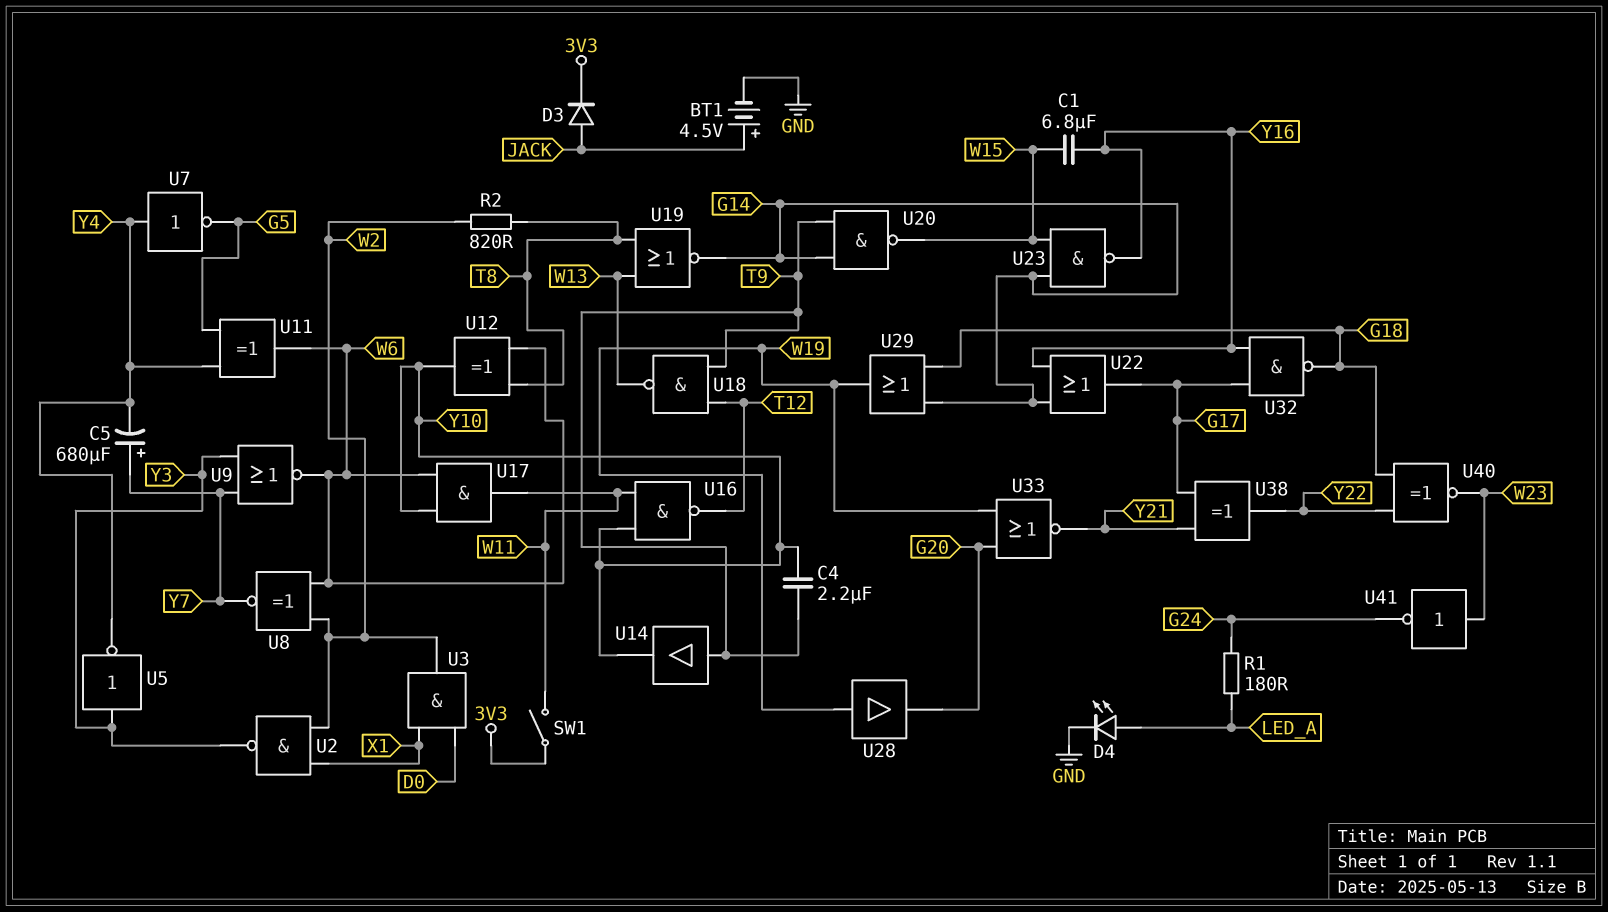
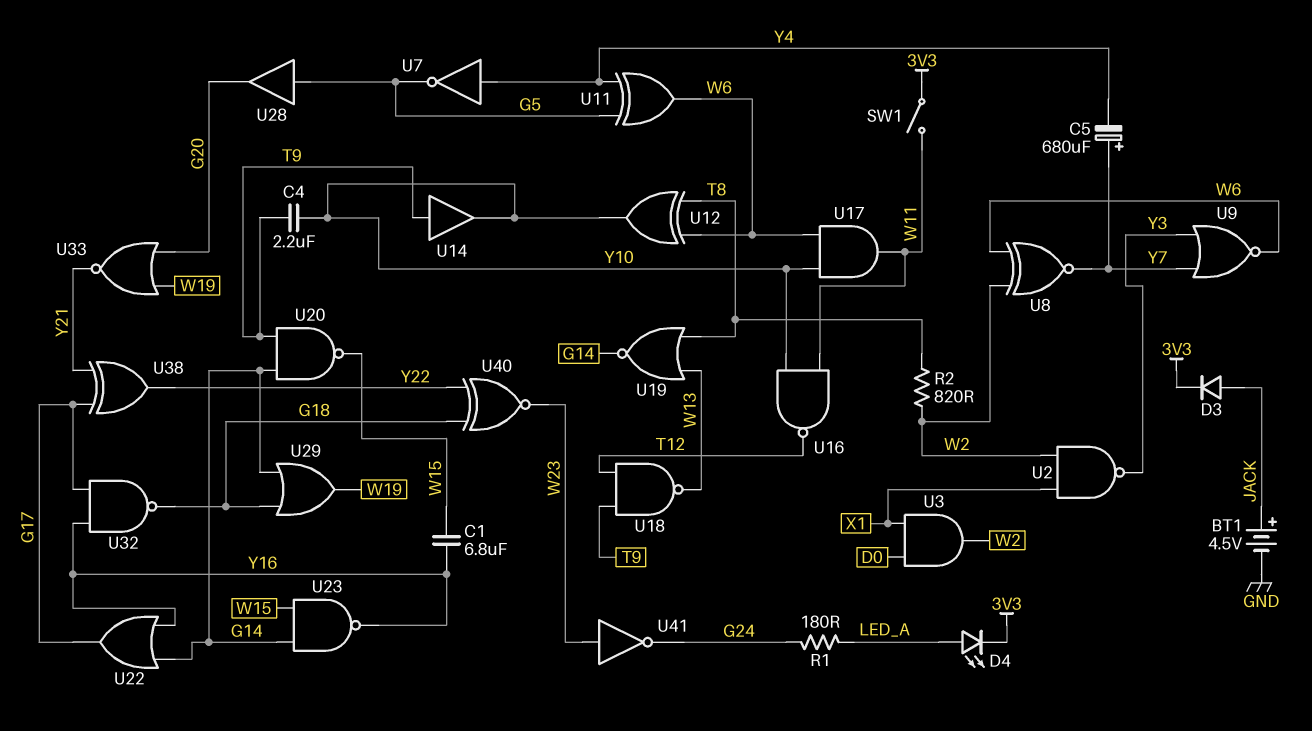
D4: LED (A LED_A, K GND) -> LED (A LED_A, K 3V3)
U5: NOT (in Y3, out Y4) -> none
U28: buffer (in W19, out G20) -> buffer (in G5, out G20)

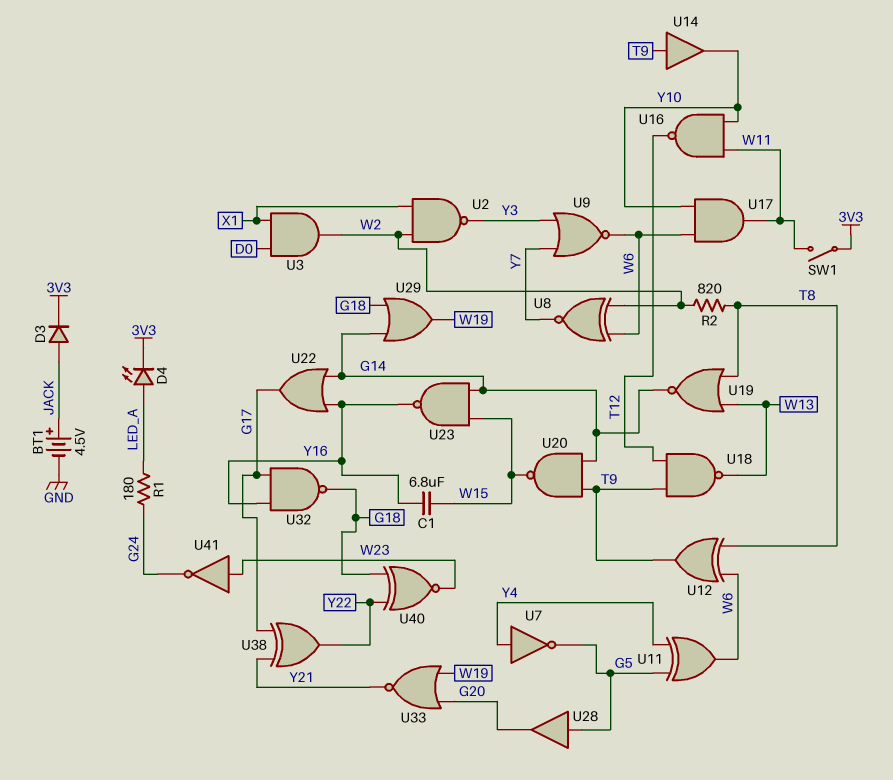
C4: 2.2uF (T9, Y10) -> none
C5: 680uF (plus Y7, minus Y4) -> none
U12: XOR (in T8, in W6, out Y10) -> XOR (in T8, in W6, out T9)

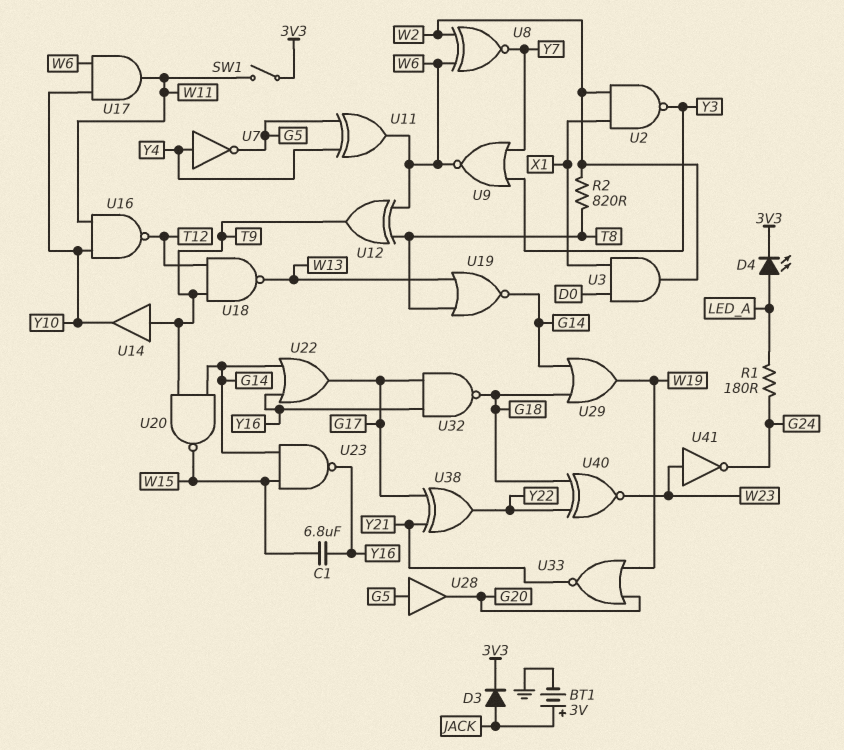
BT1: 4.5V (plus JACK, minus GND) -> 3V (plus JACK, minus GND)

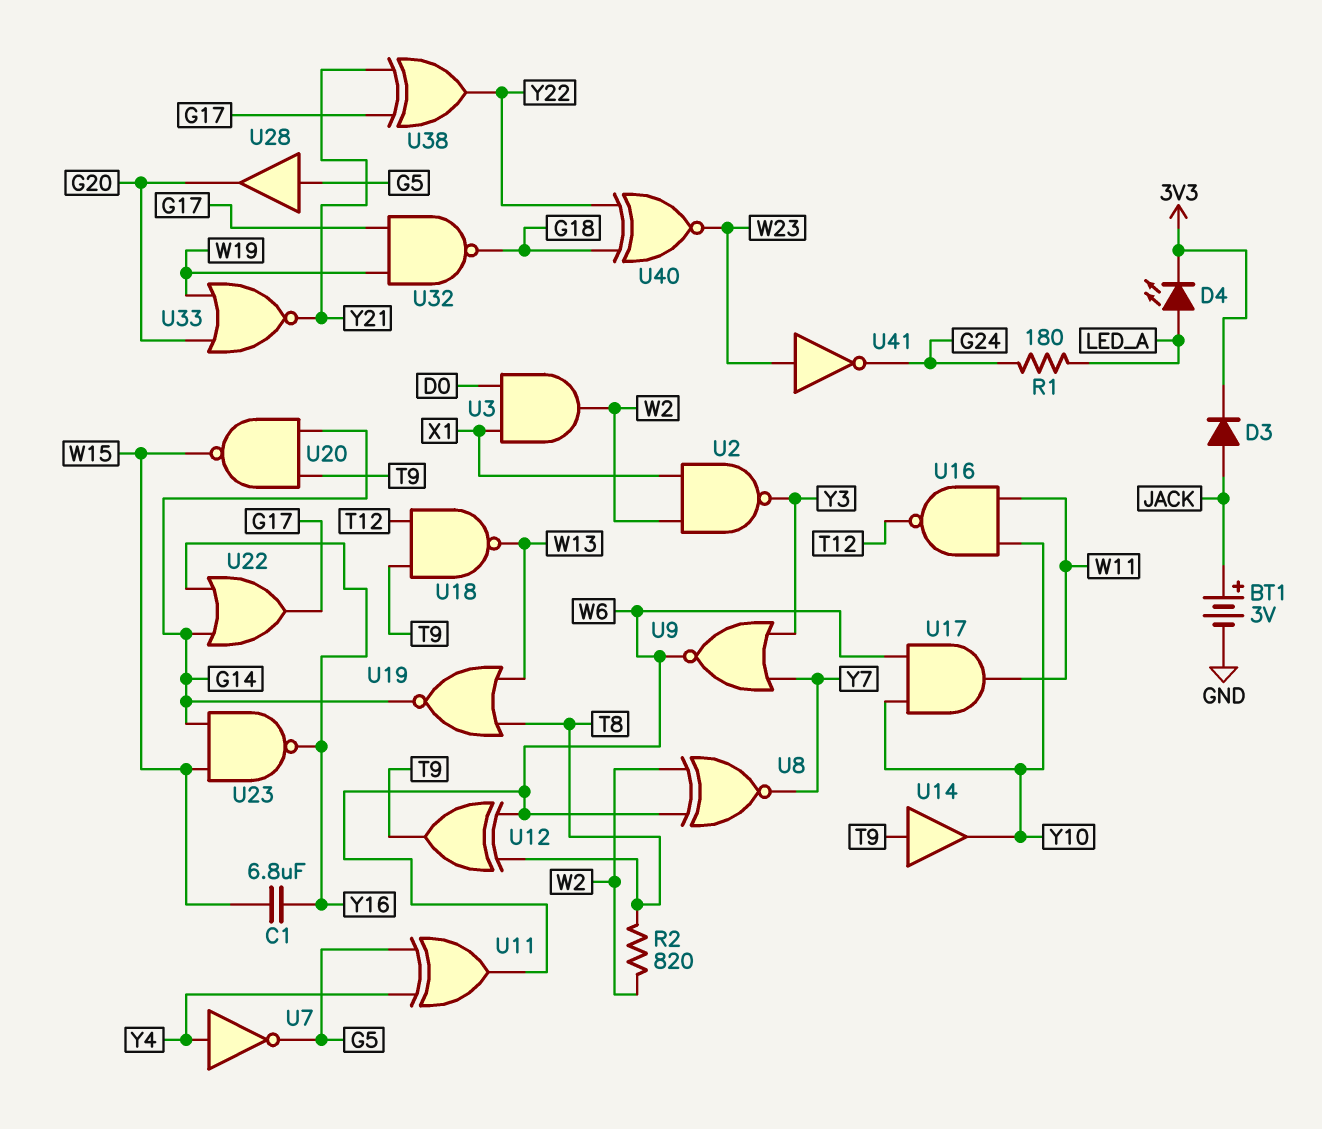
SW1: switch (3V3, W11) -> none
U29: OR (in G14, in G18, out W19) -> none
U32: NAND (in G17, in Y16, out G18) -> NAND (in G17, in W19, out G18)

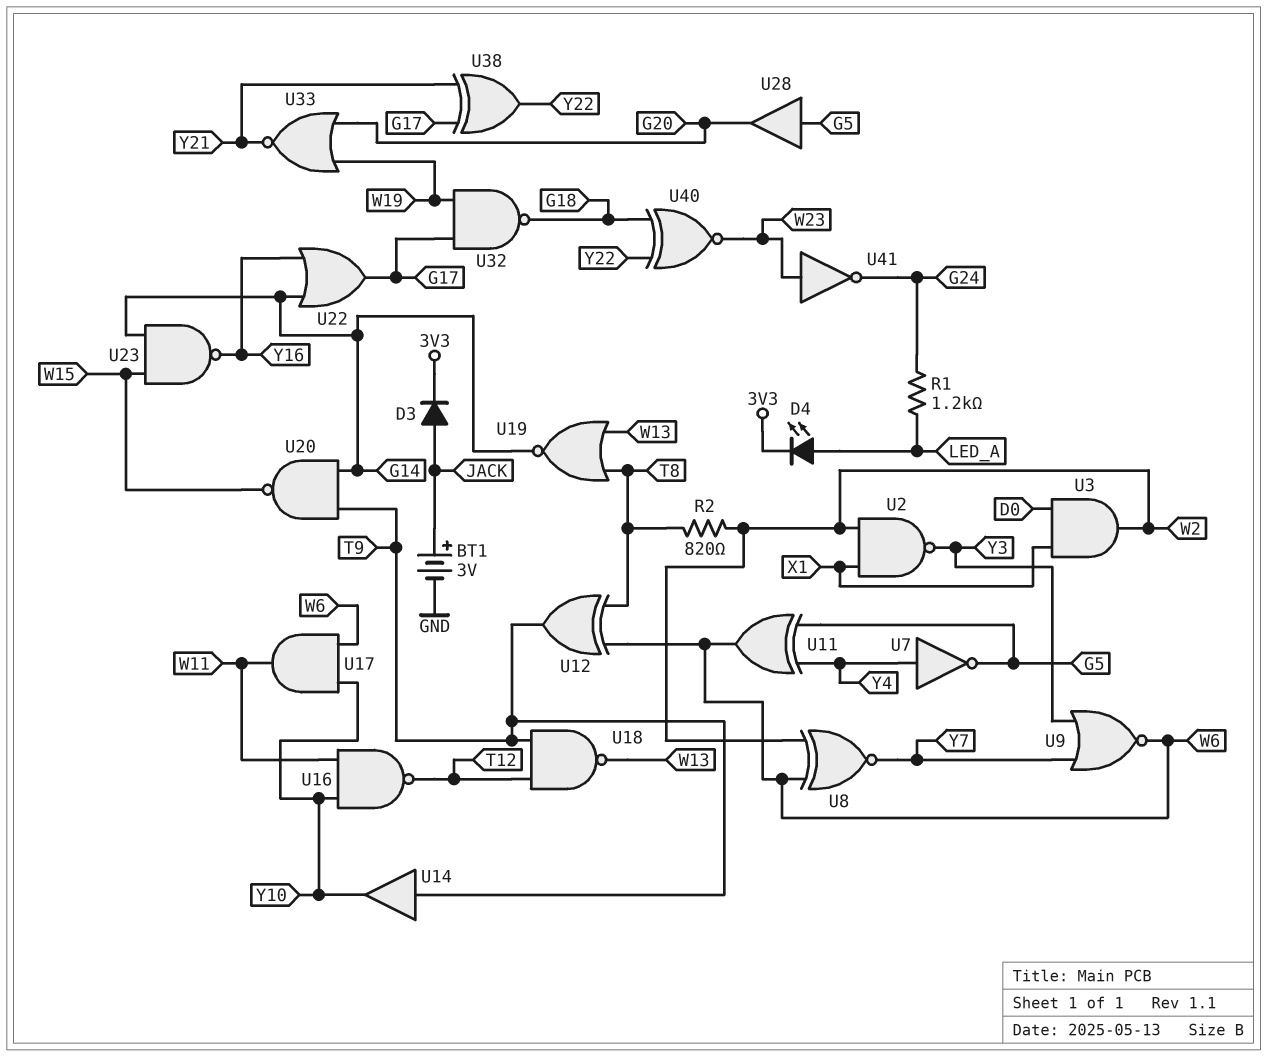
C1: 6.8uF (W15, Y16) -> none
R1: 180 (G24, LED_A) -> 1.2k (G24, LED_A)

